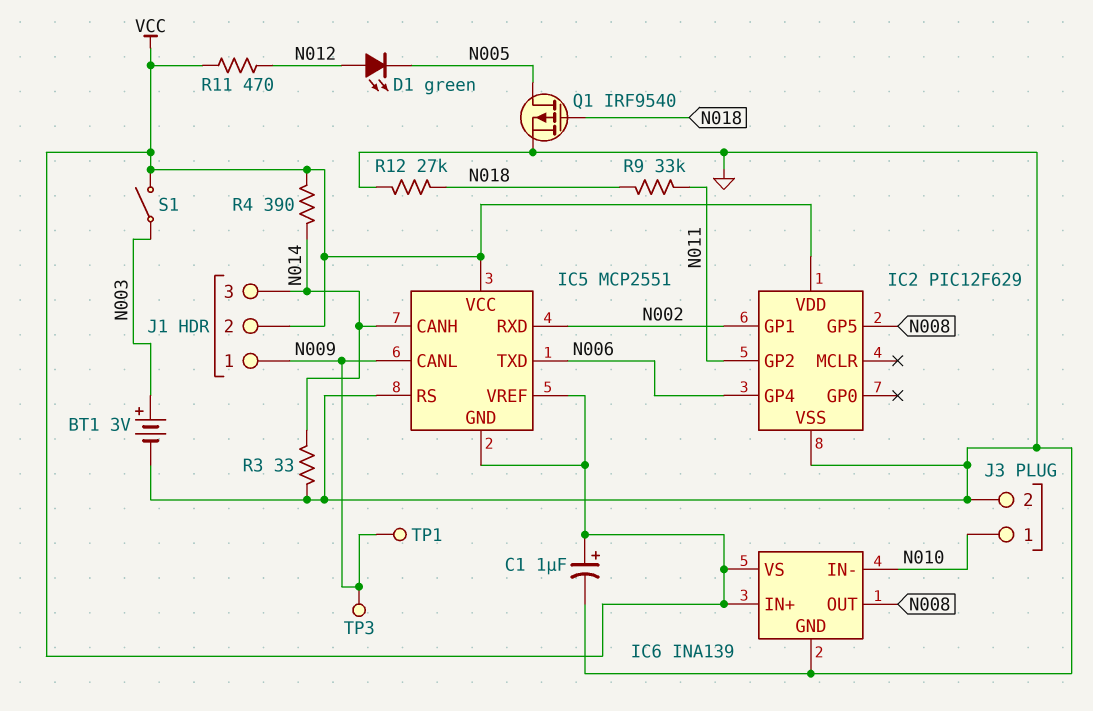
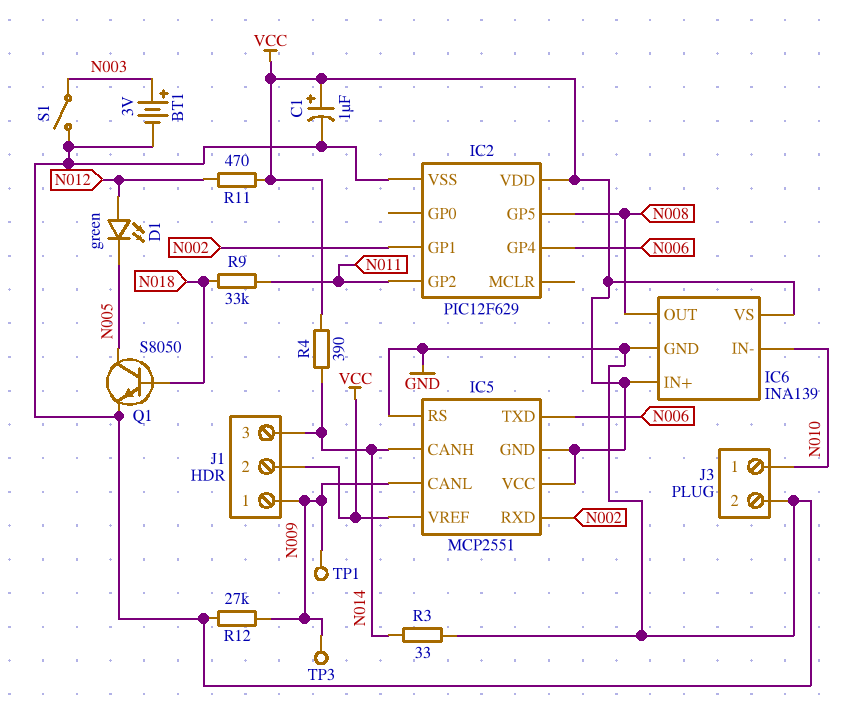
Q1: PMOS IRF9540 (G N018, D N005, S GND) -> NPN S8050 (B N018, C N005, E GND)
R12: 27k (GND, N018) -> 27k (GND, N009)
S1: switch (N003, VCC) -> switch (GND, N003)

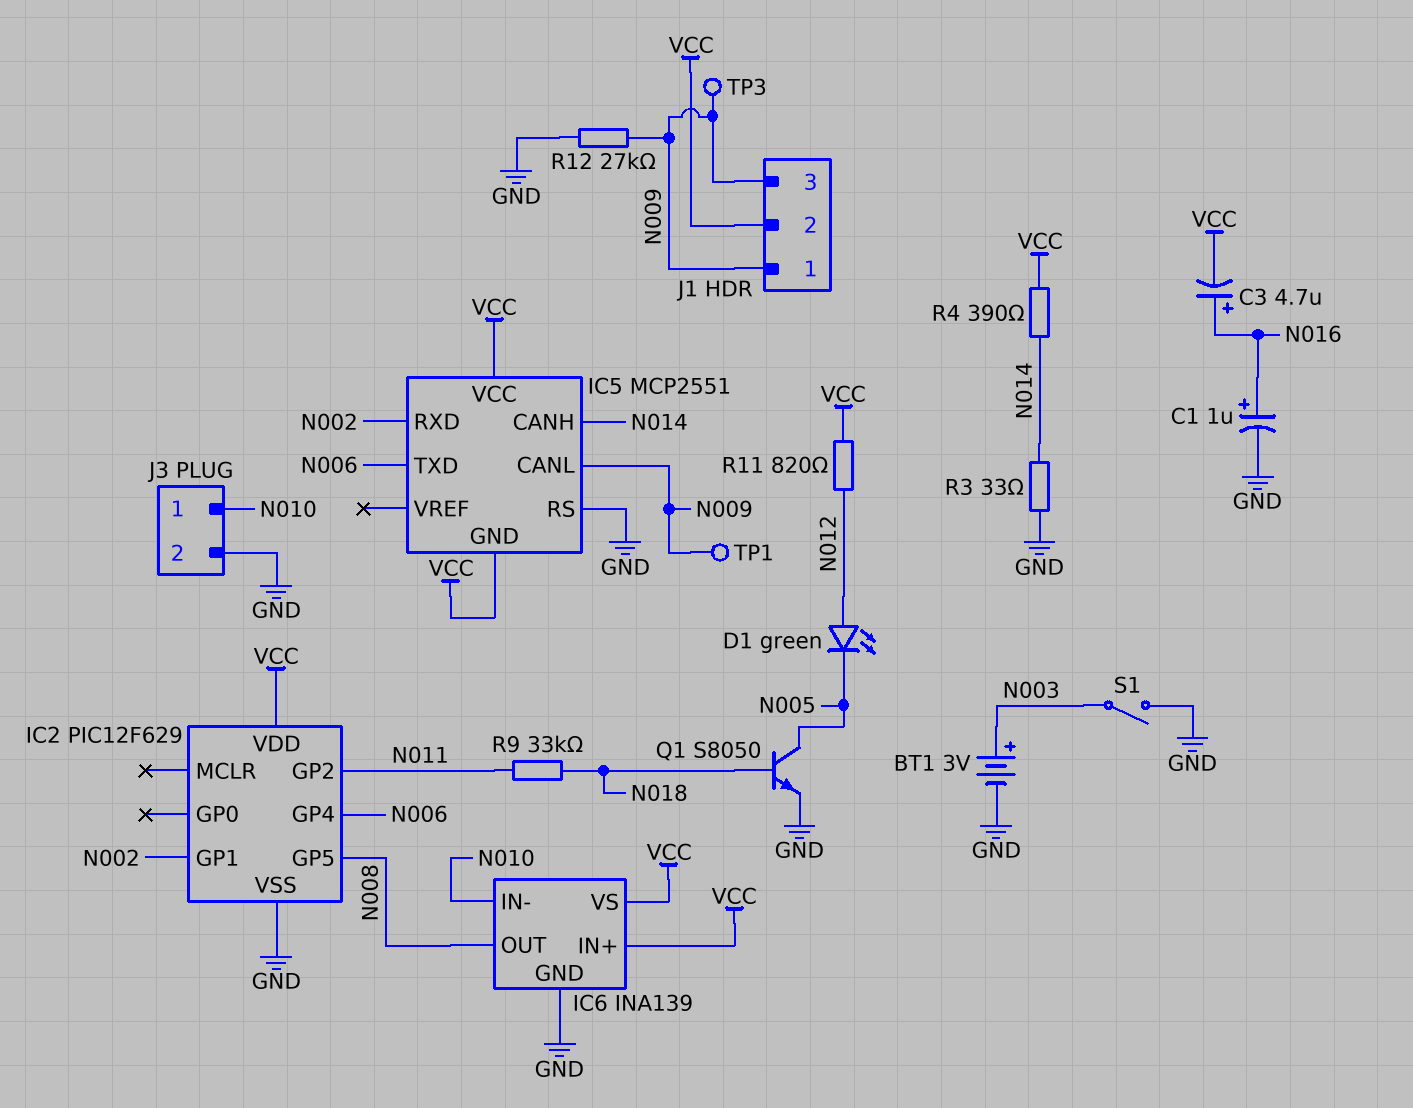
C1: 1uF (plus VCC, minus GND) -> 1uF (plus N016, minus GND)
C3: none -> 4.7uF (plus N016, minus VCC)
IC5 pin VREF: VCC -> none
J1 pin 3: N014 -> N009
R11: 470 (N012, VCC) -> 820 (N012, VCC)

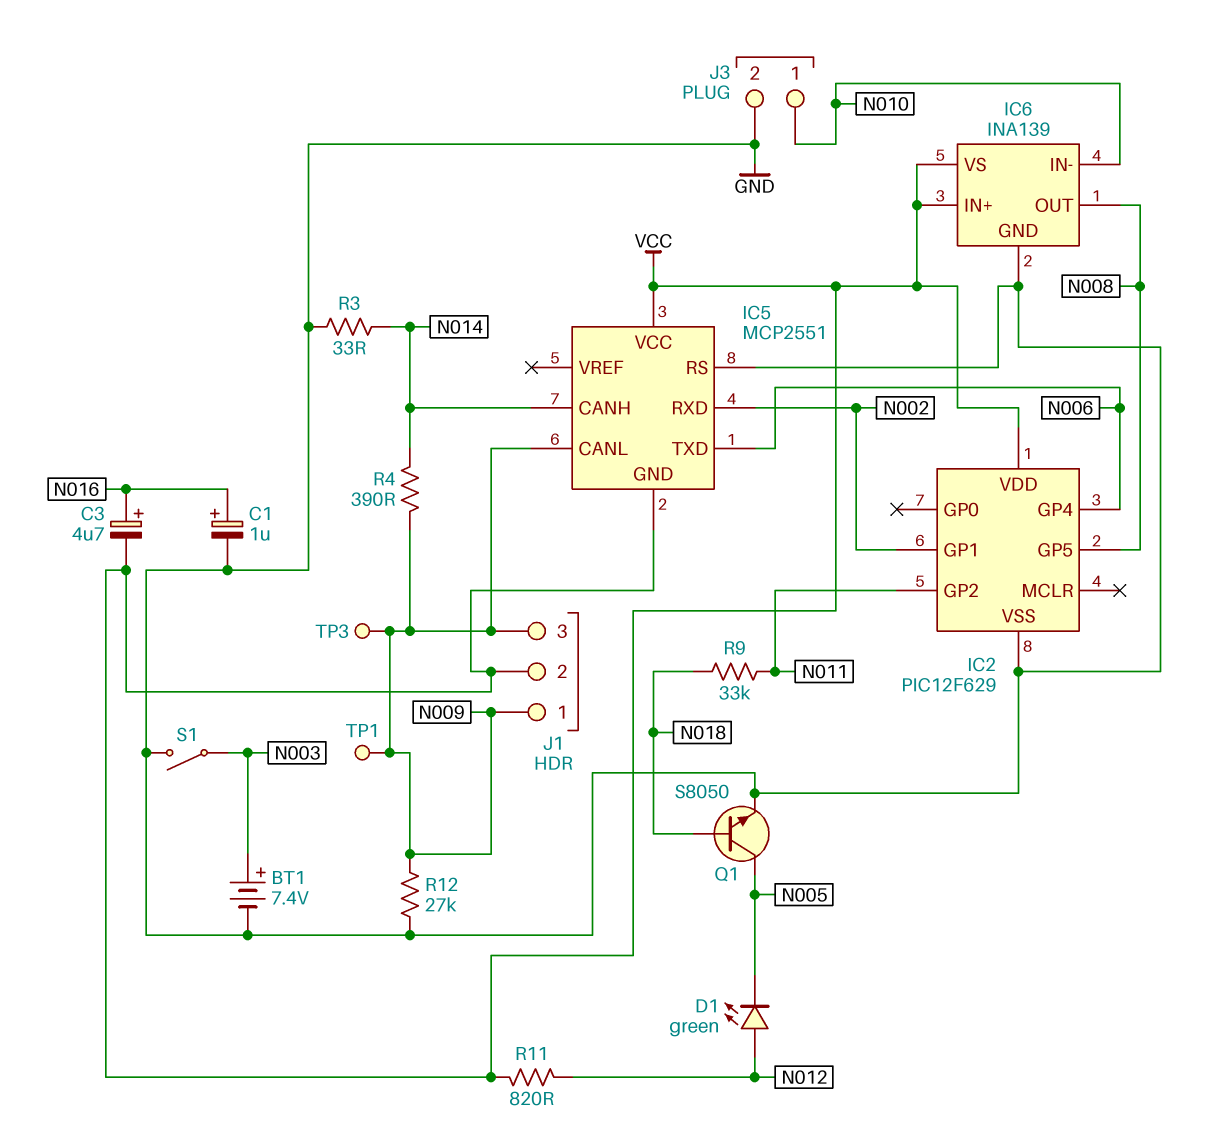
BT1: 3V (plus N003, minus GND) -> 7.4V (plus N003, minus GND)
R4: 390 (N014, VCC) -> 390 (N009, N014)

